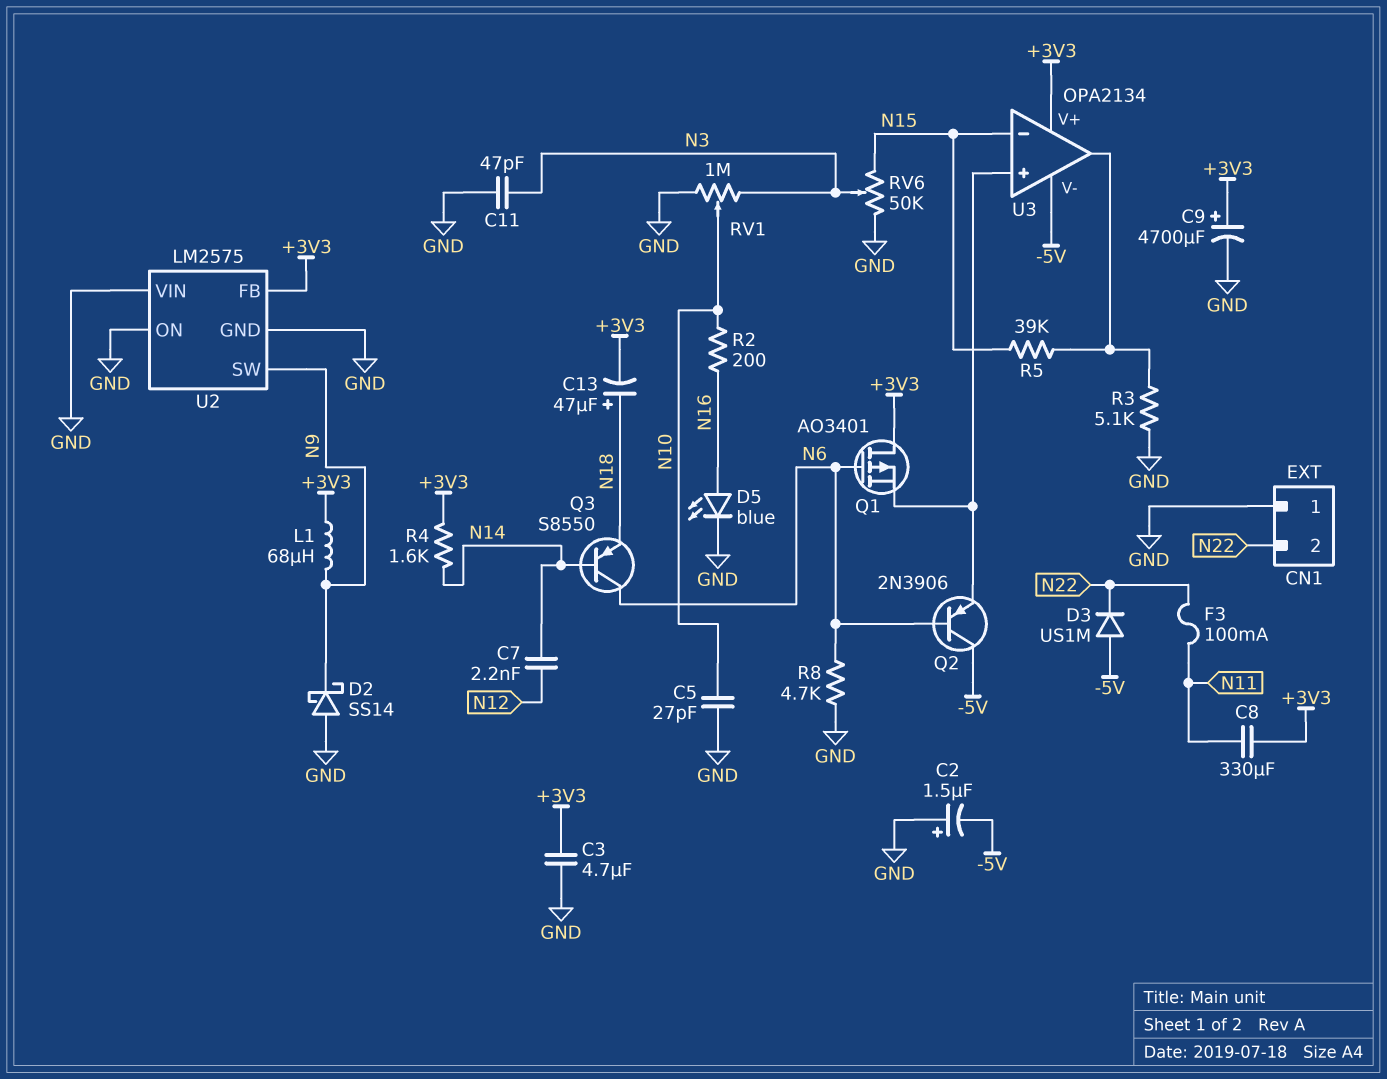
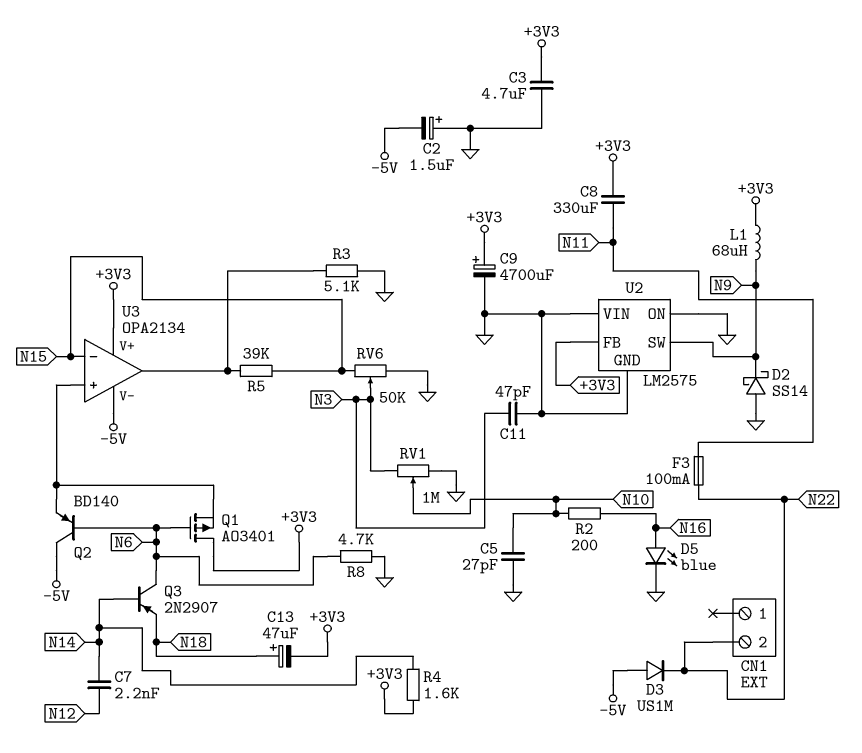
CN1 pin 1: GND -> none
Q2: PNP 2N3906 (B N6, C -5V, E U3/in+) -> PNP BD140 (B N6, C -5V, E U3/in+)
Q3: PNP S8550 (B N14, C N6, E N18) -> PNP 2N2907 (B N14, C N6, E N18)

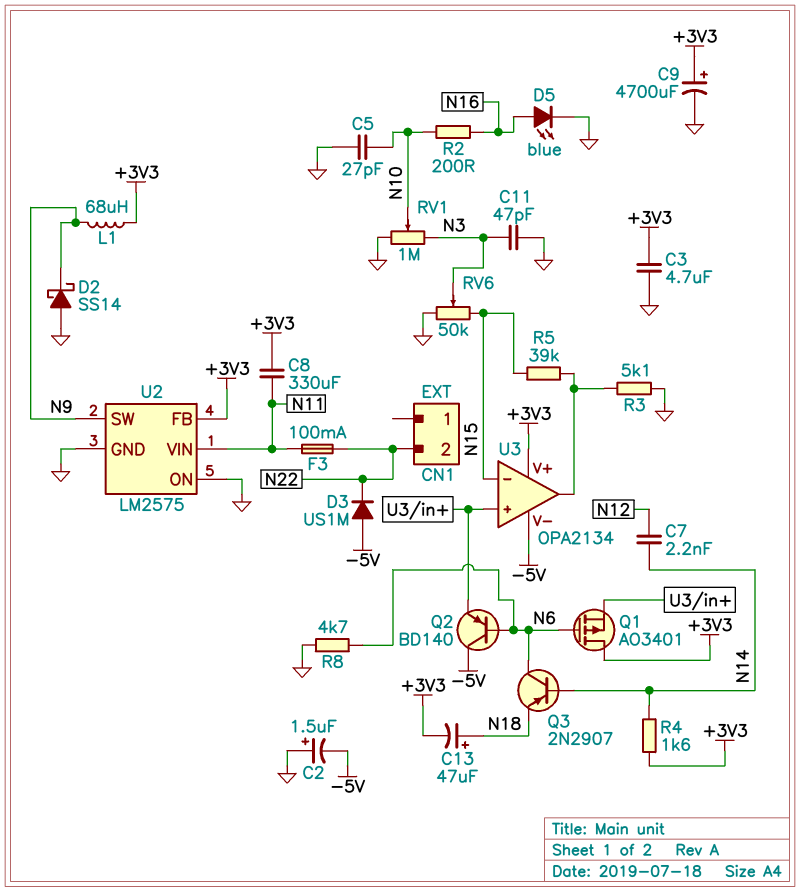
U2 pin VIN: GND -> N11

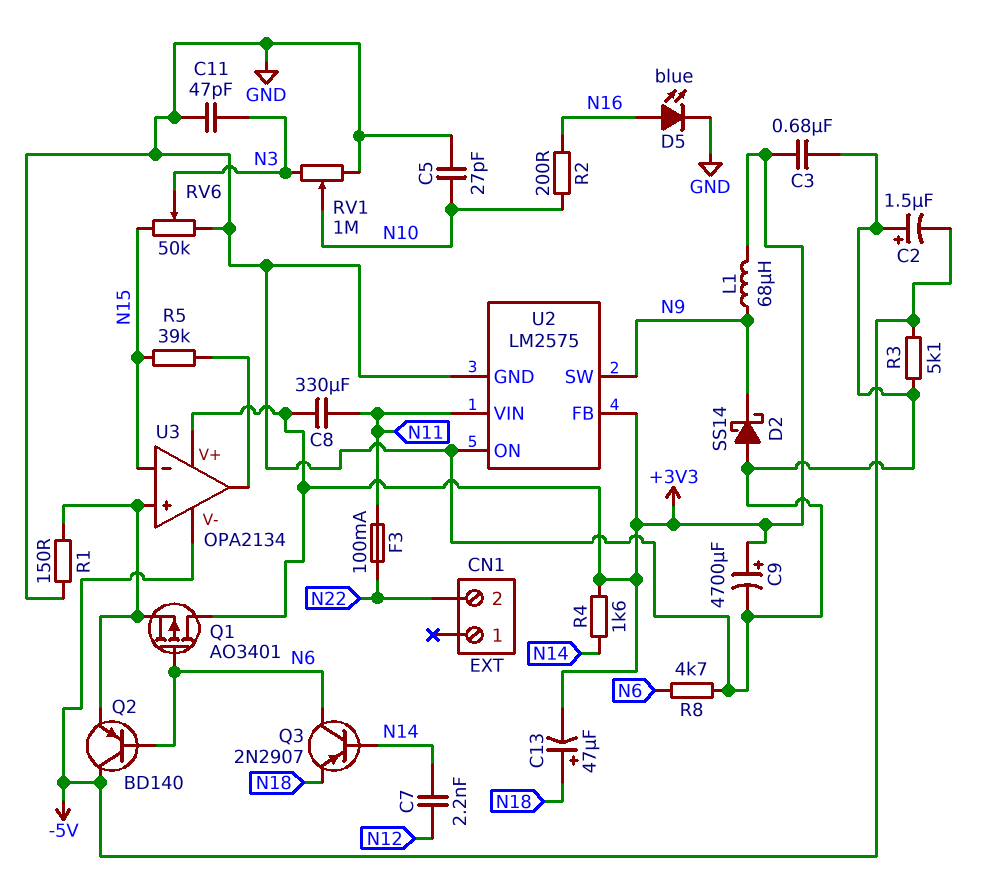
C3: 4.7uF (+3V3, GND) -> 680nF (+3V3, GND)
D3: diode US1M (A -5V, K N22) -> none
R1: none -> 150 (GND, U3/in+)
R3: 5.1k (GND, U3/out) -> 5.1k (-5V, GND)

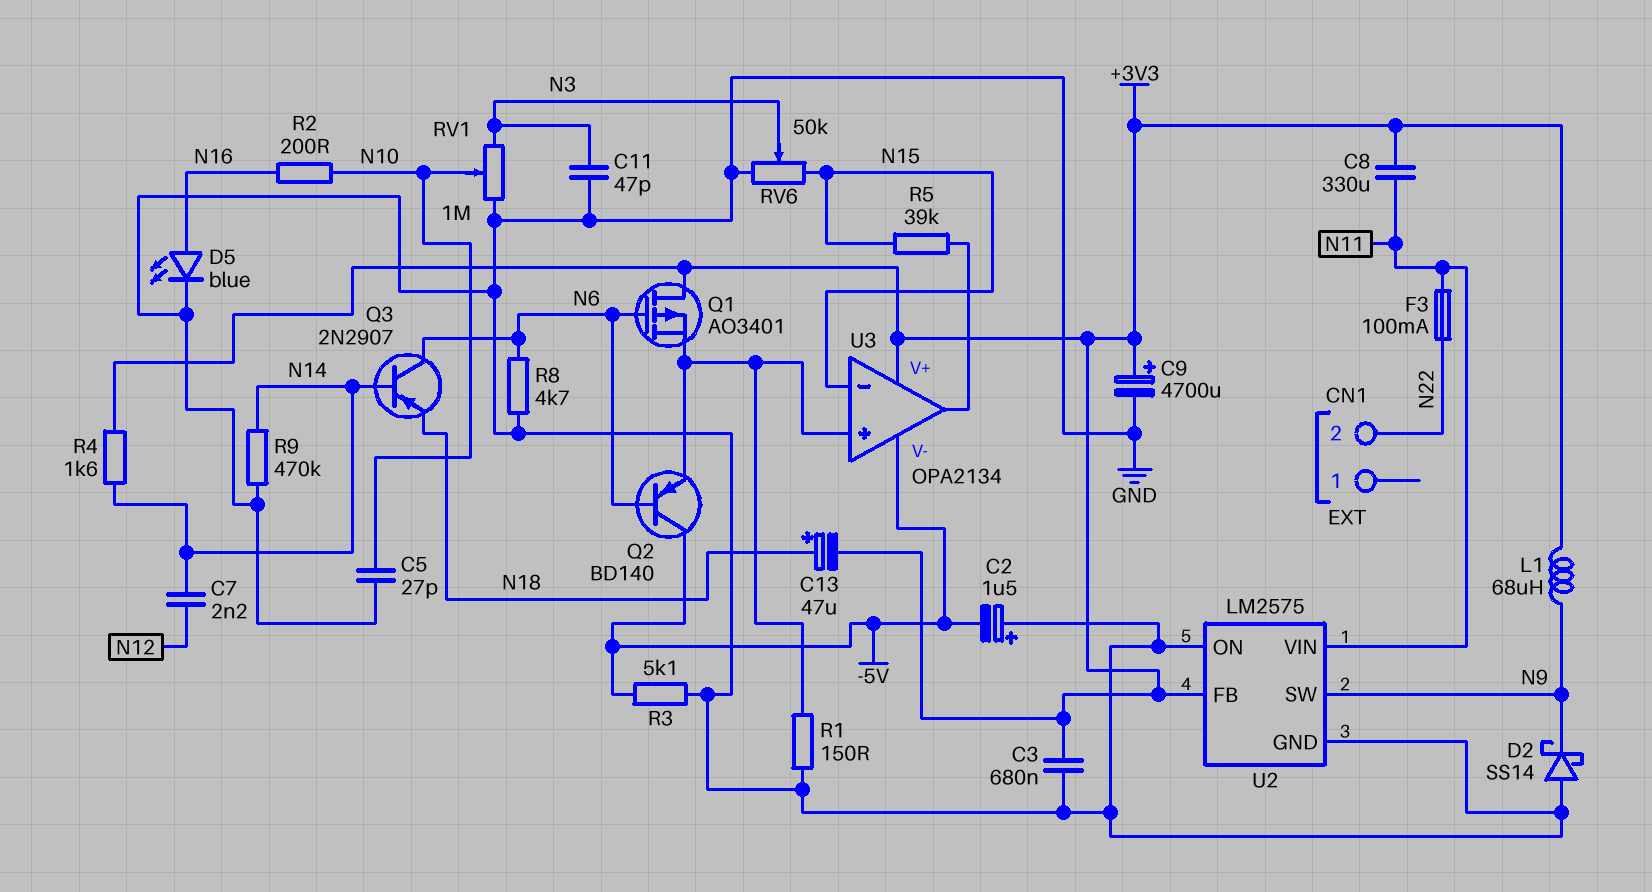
R9: none -> 470k (GND, N14)

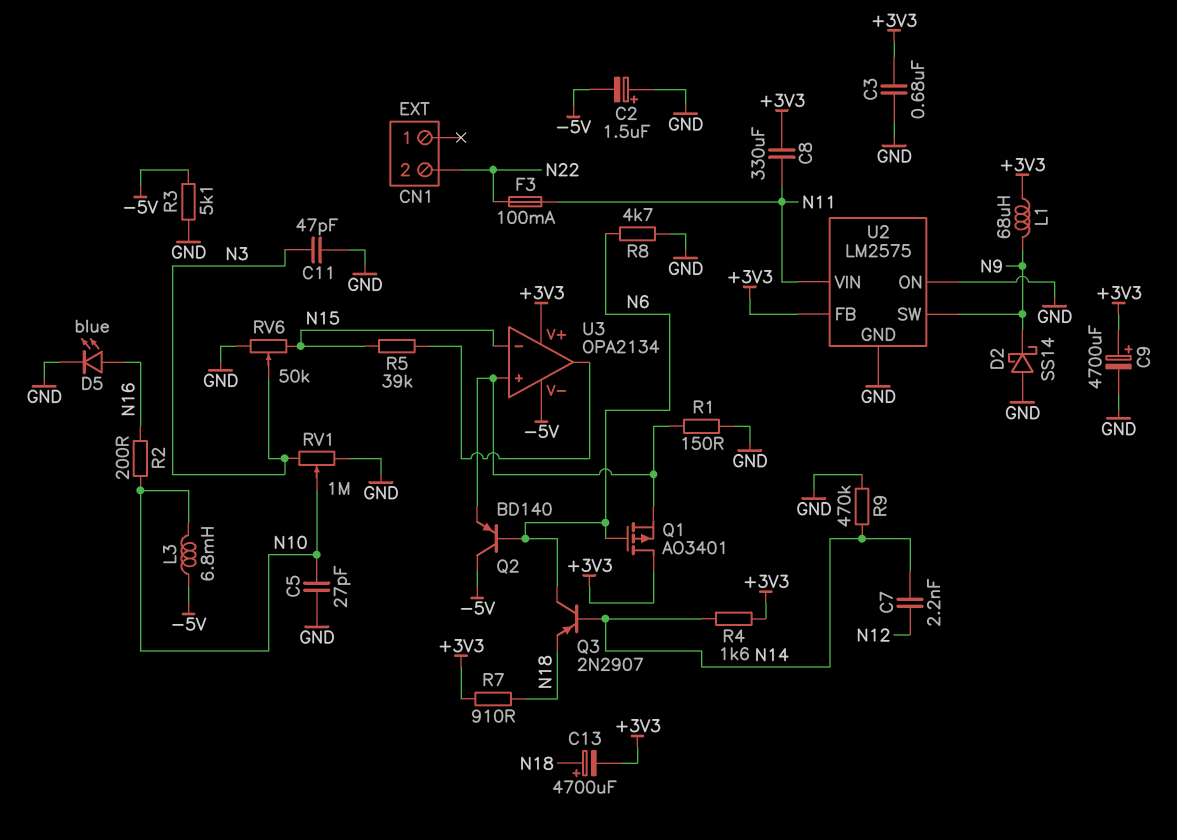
C13: 47uF (plus N18, minus +3V3) -> 4700uF (plus N18, minus +3V3)
L3: none -> 6.8mH (-5V, N10)
R7: none -> 910 (+3V3, N18)

